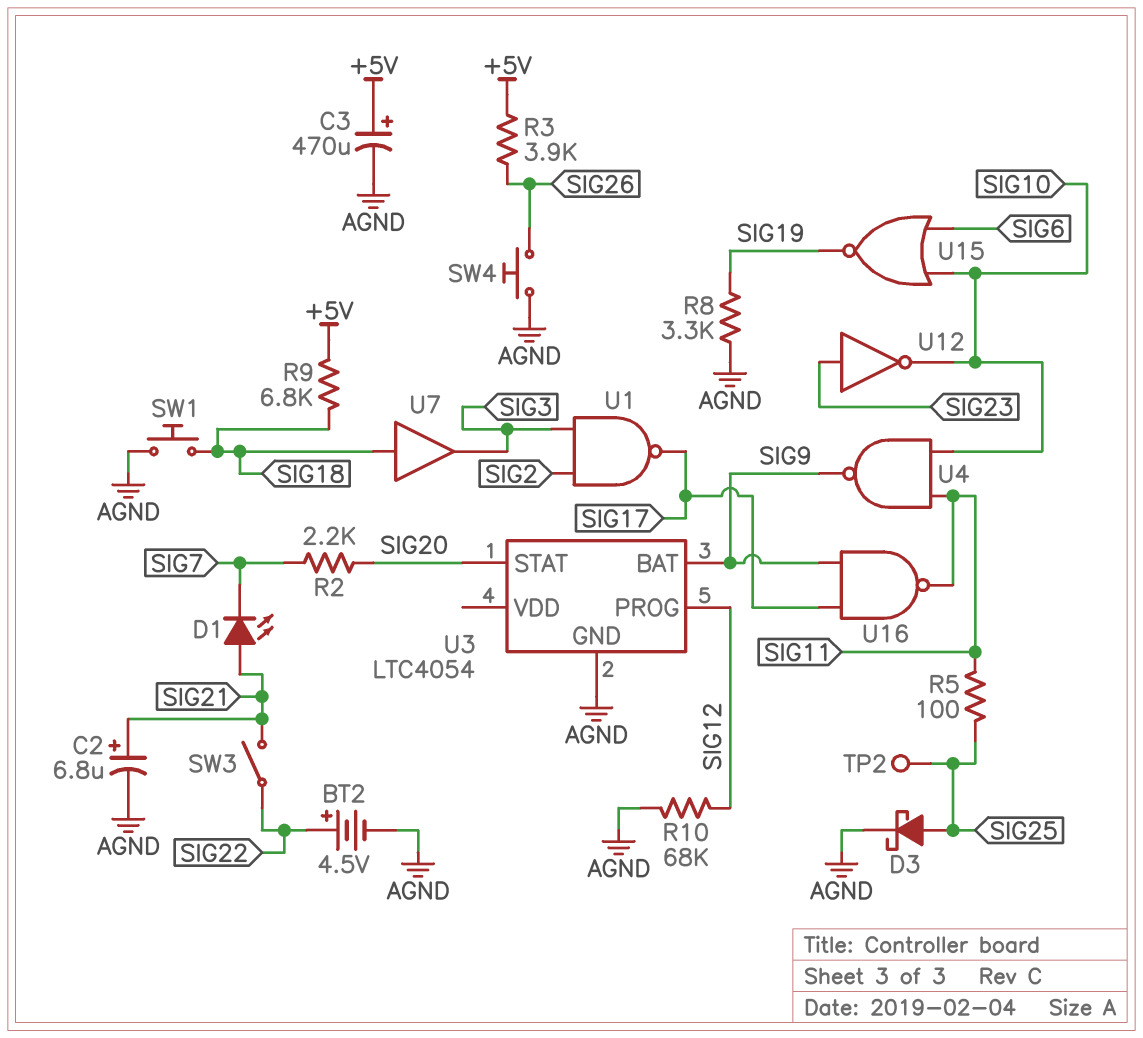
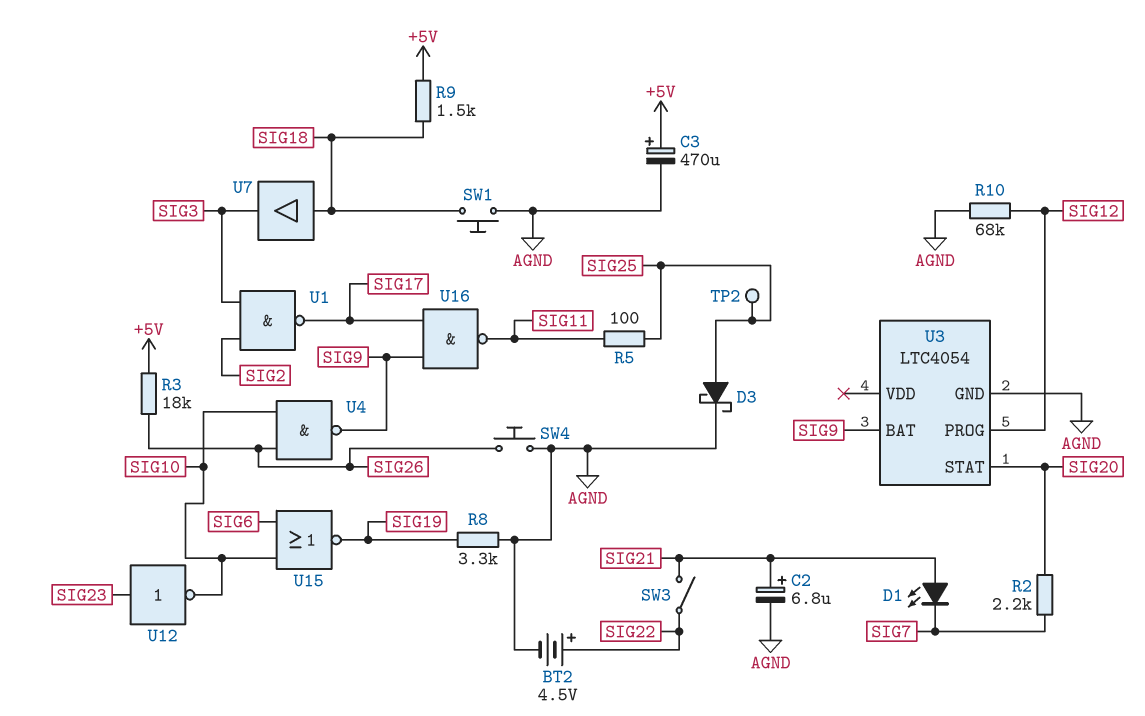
R3: 3.9k (+5V, SIG26) -> 18k (+5V, SIG26)
R9: 6.8k (+5V, SIG18) -> 1.5k (+5V, SIG18)
U4: NAND (in SIG10, in SIG11, out SIG9) -> NAND (in SIG10, in SIG26, out SIG9)

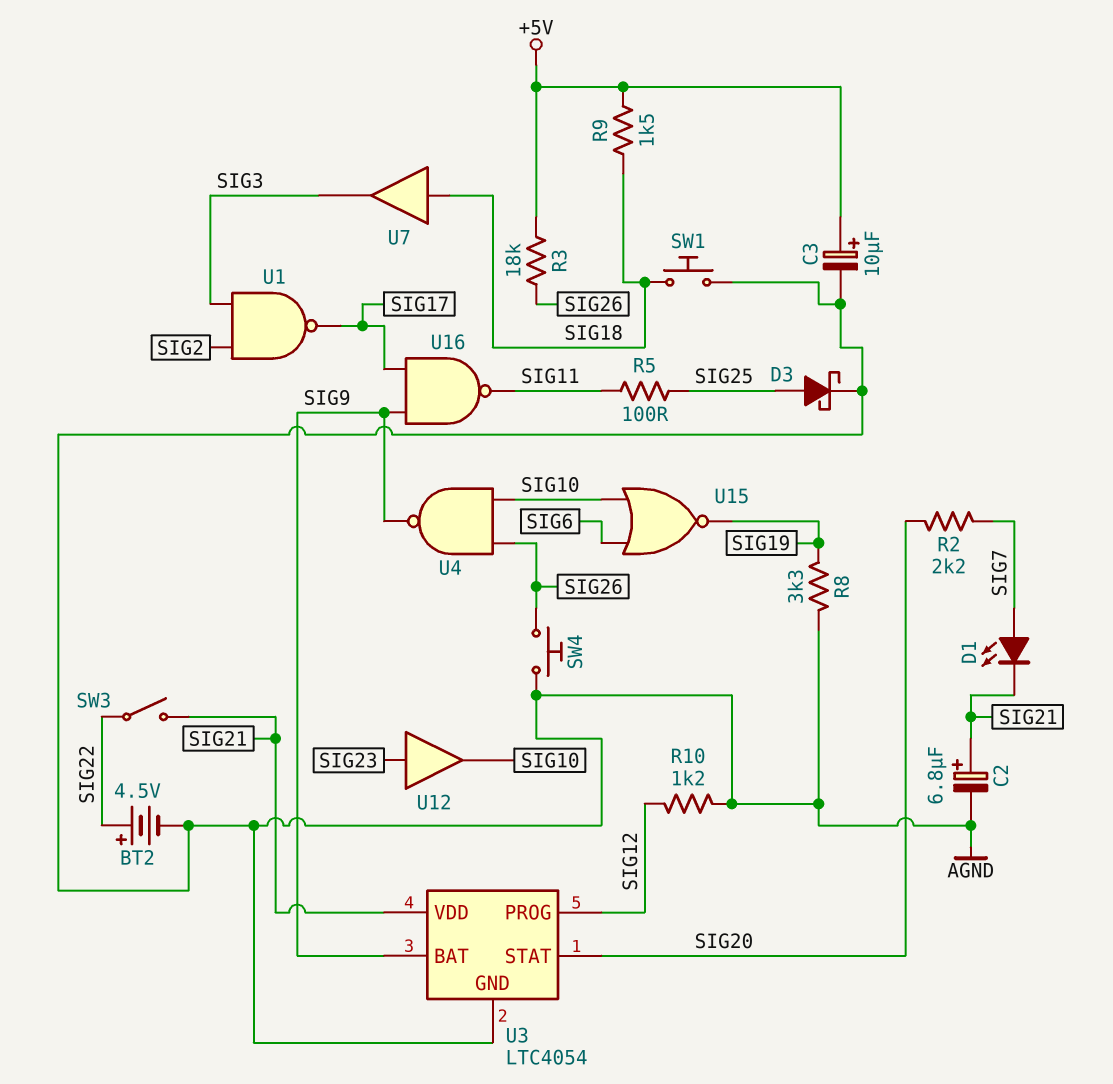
C3: 470uF (plus +5V, minus AGND) -> 10uF (plus +5V, minus AGND)
D1: LED (A SIG21, K SIG7) -> LED (A SIG7, K SIG21)
R10: 68k (AGND, SIG12) -> 1.2k (AGND, SIG12)
TP2: test point (SIG25) -> none
U3 pin VDD: none -> SIG21
U12: NOT (in SIG23, out SIG10) -> buffer (in SIG23, out SIG10)

